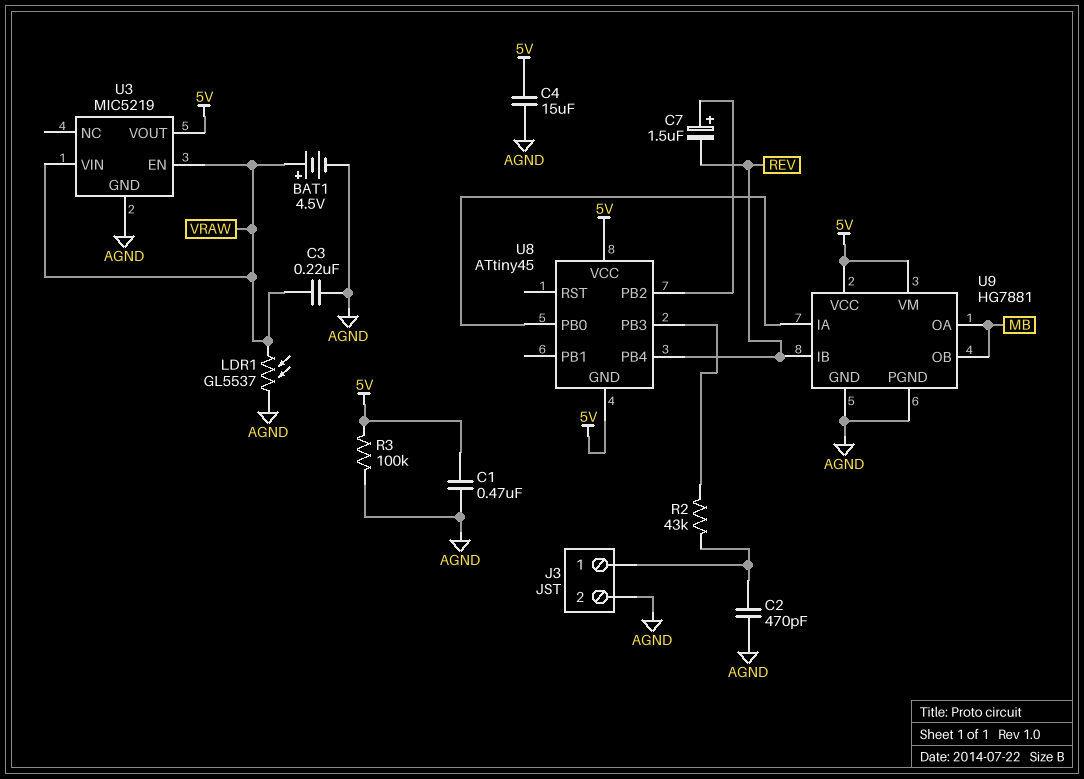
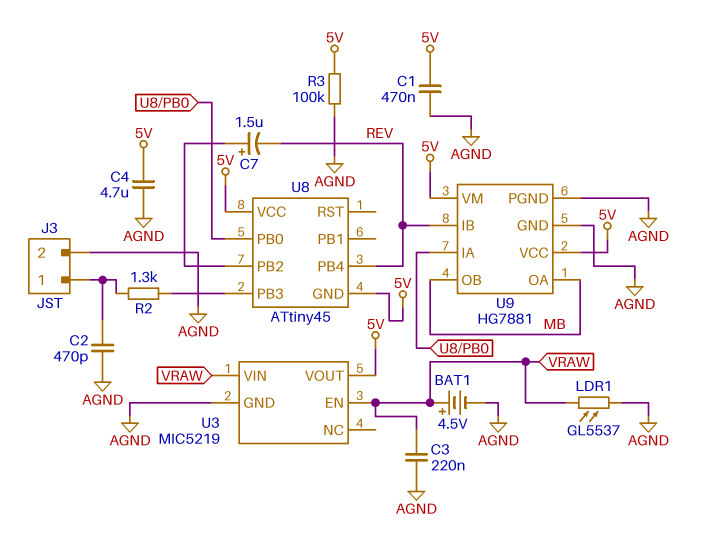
C4: 15uF (5V, AGND) -> 4.7uF (5V, AGND)
R2: 43k (J3/1, U8/PB3) -> 1.3k (J3/1, U8/PB3)

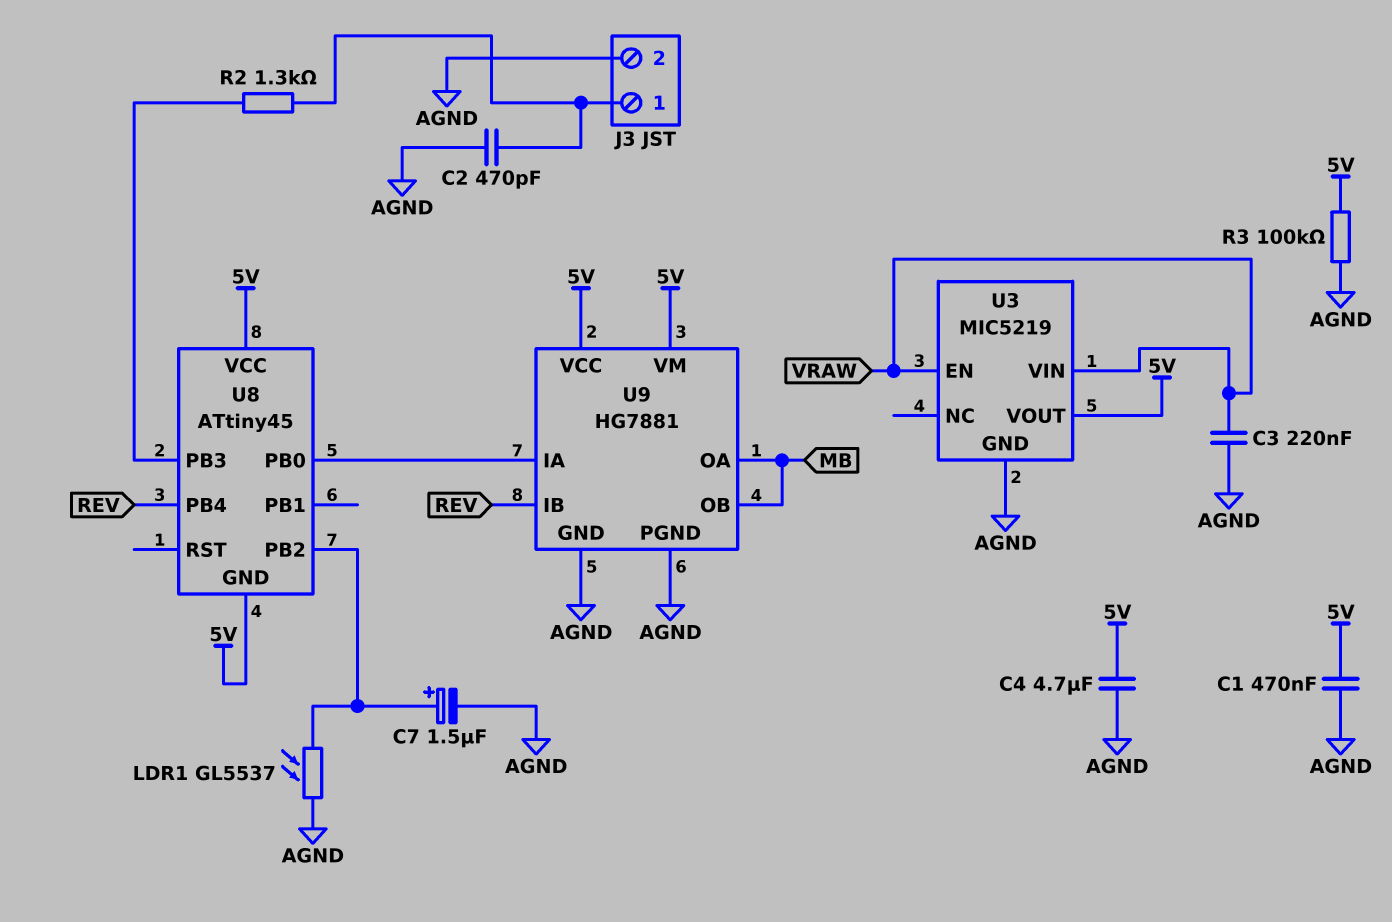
BAT1: 4.5V (plus VRAW, minus AGND) -> none
C7: 1.5uF (plus U8/PB2, minus REV) -> 1.5uF (plus U8/PB2, minus AGND)
LDR1: GL5537 (AGND, VRAW) -> GL5537 (AGND, U8/PB2)

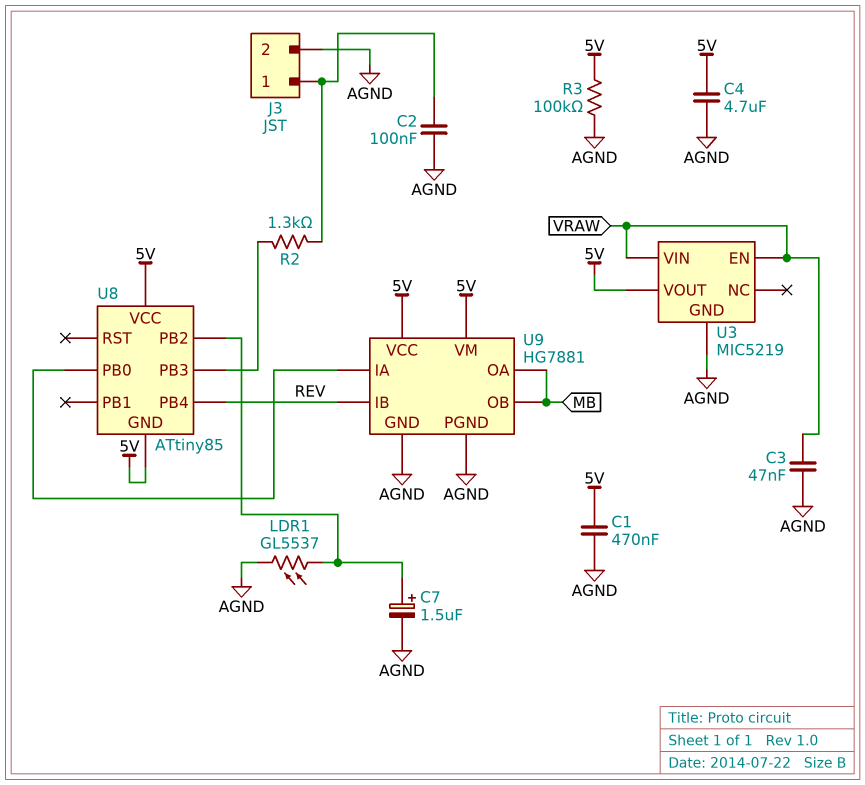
C2: 470pF (AGND, J3/1) -> 100nF (AGND, J3/1)
C3: 220nF (AGND, VRAW) -> 47nF (AGND, VRAW)
U8: ATtiny45 -> ATtiny85

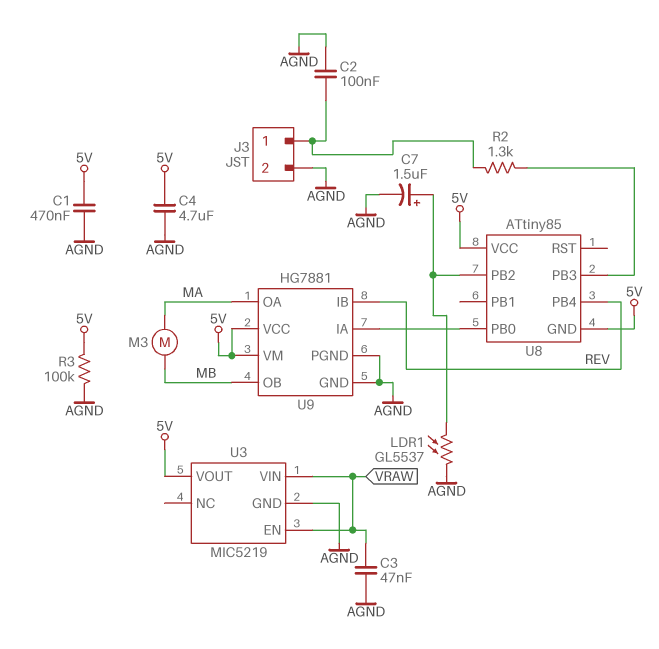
M3: none -> motor (MA, MB)
U9 pin OA: MB -> MA

